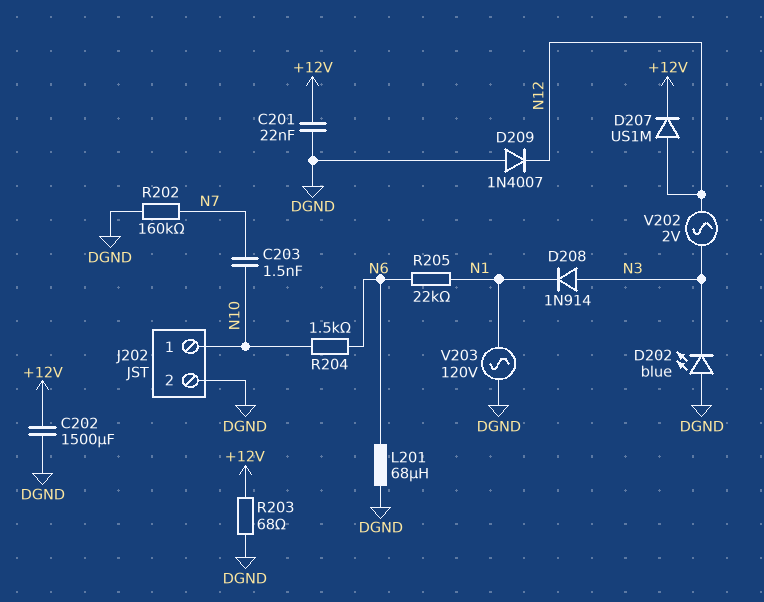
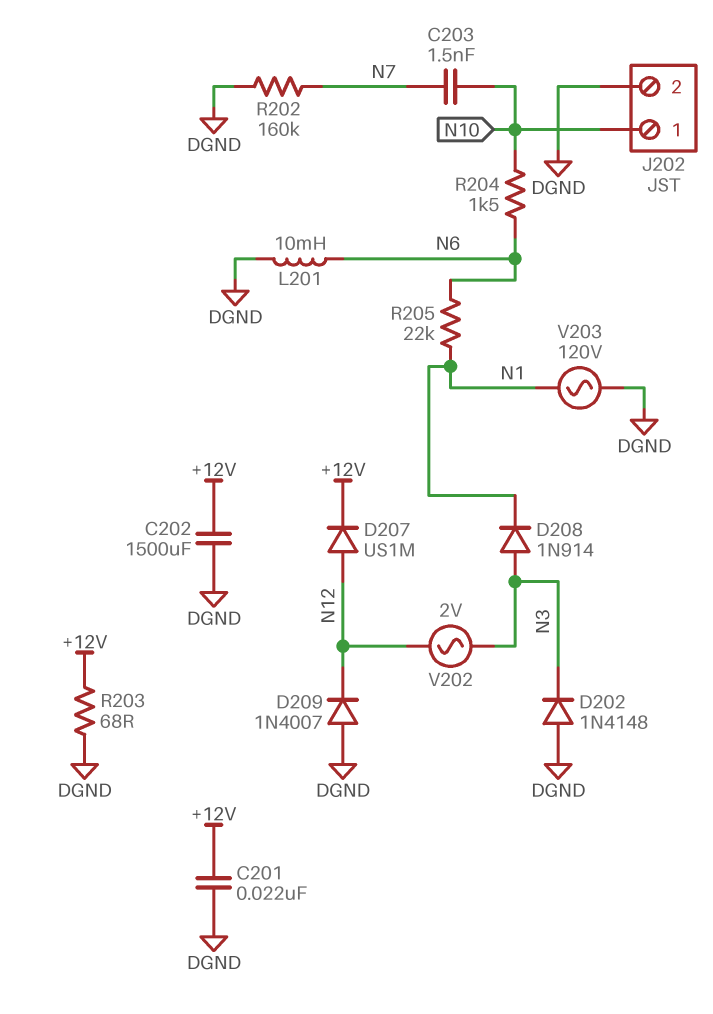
D202: LED blue (A DGND, K N3) -> diode 1N4148 (A DGND, K N3)
L201: 68uH (DGND, N6) -> 10mH (DGND, N6)

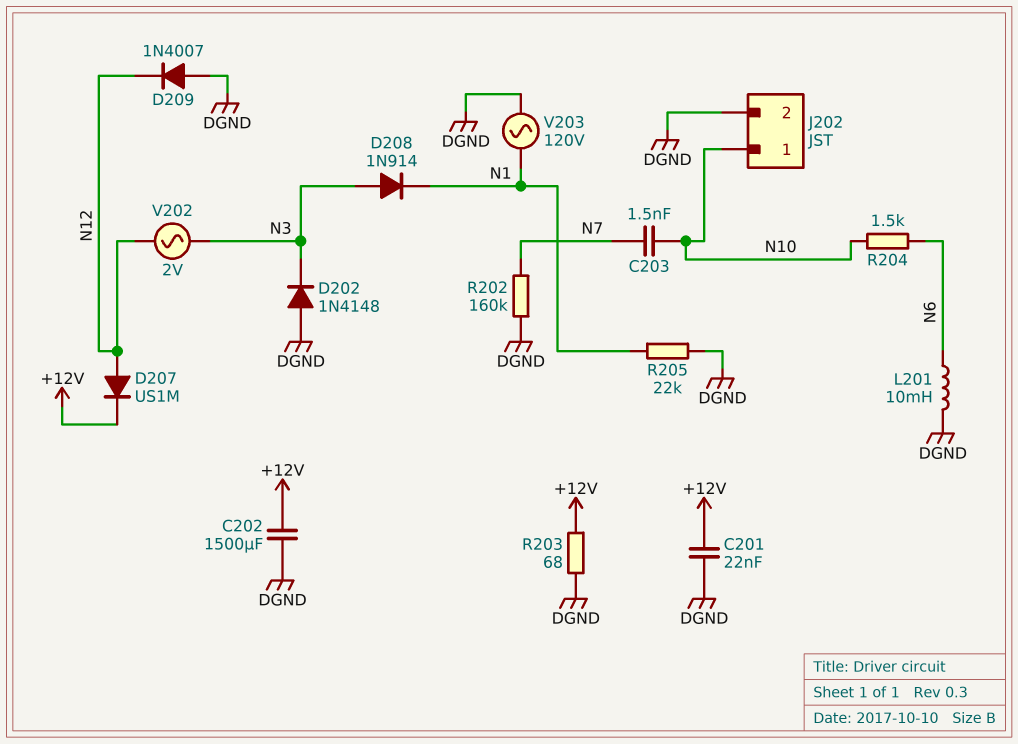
R205: 22k (N1, N6) -> 22k (DGND, N1)

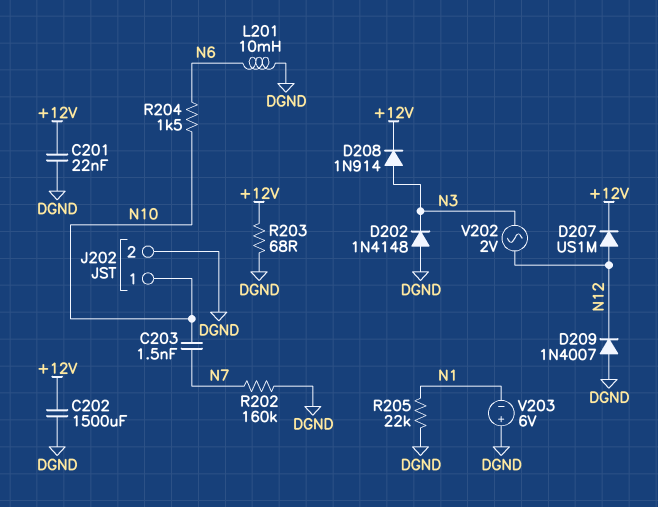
D208: diode 1N914 (A N3, K N1) -> diode 1N914 (A N3, K +12V)
V203: AC 120V (DGND, N1) -> 6V (plus DGND, minus N1)

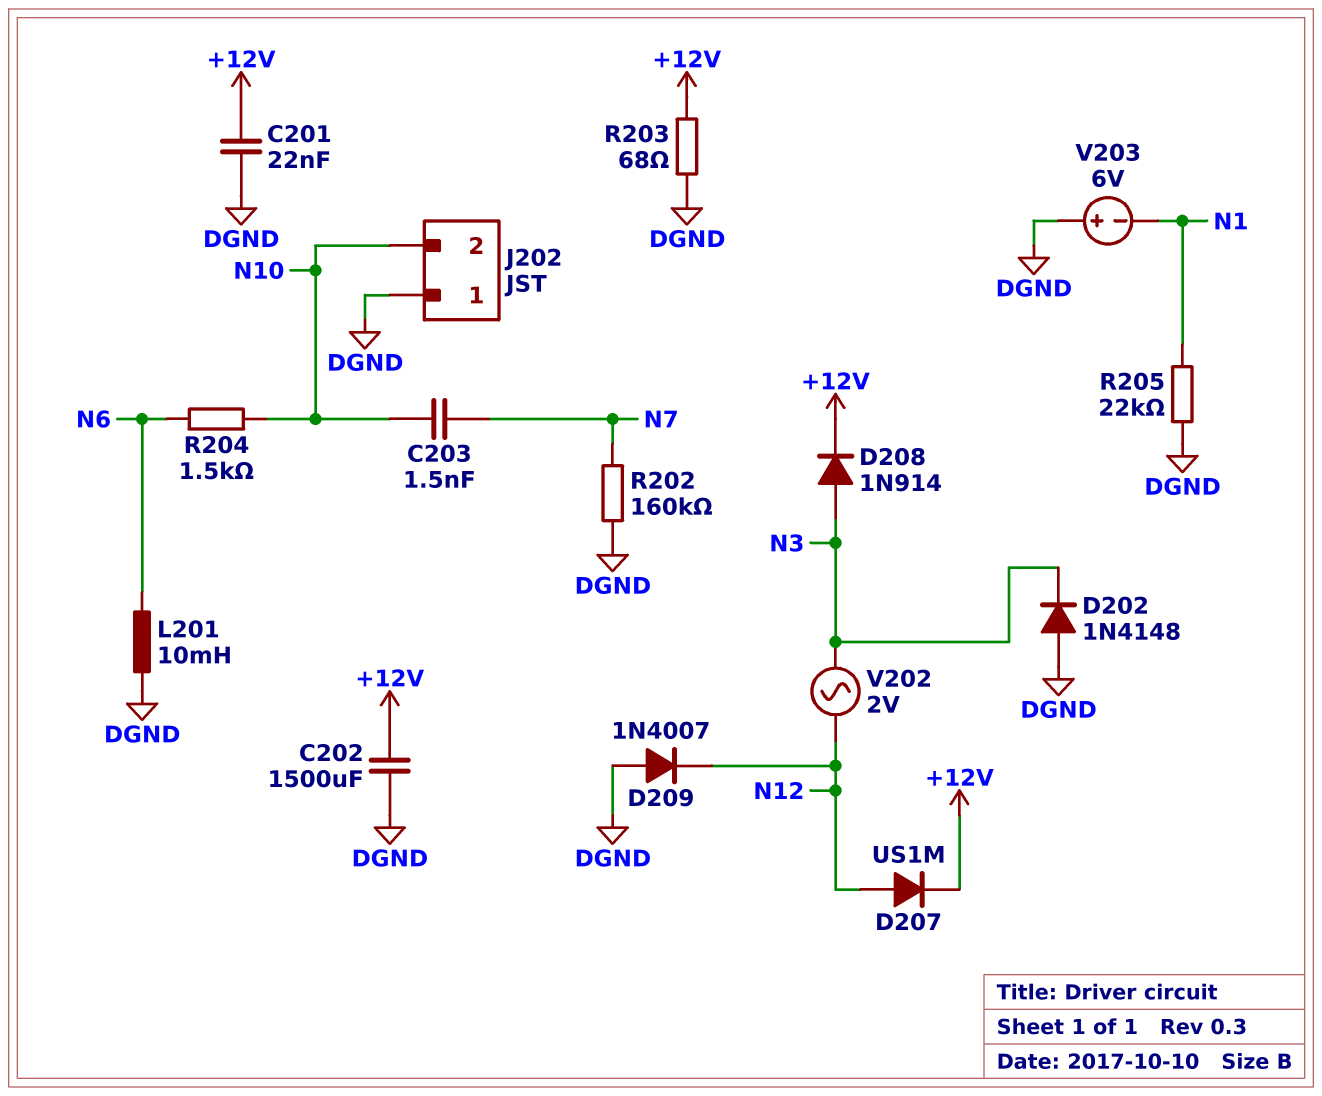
J202 pin 1: N10 -> DGND
J202 pin 2: DGND -> N10

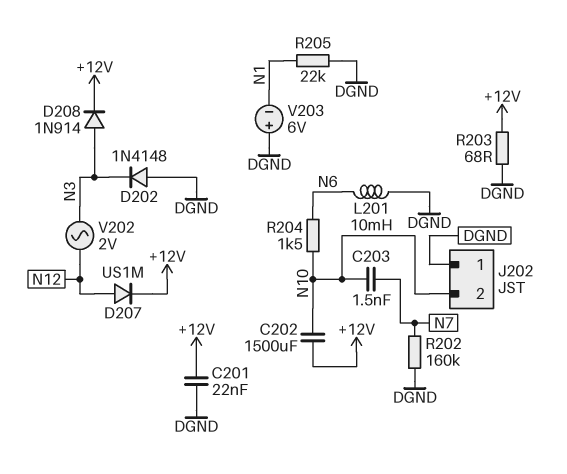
C202: 1500uF (+12V, DGND) -> 1500uF (+12V, N10)
D209: diode 1N4007 (A DGND, K N12) -> none

